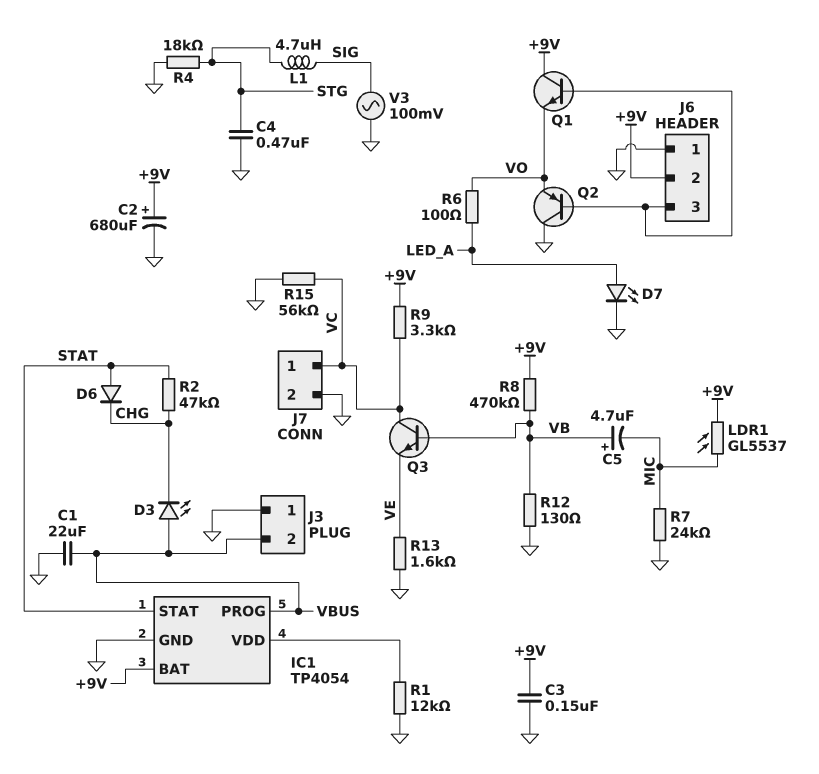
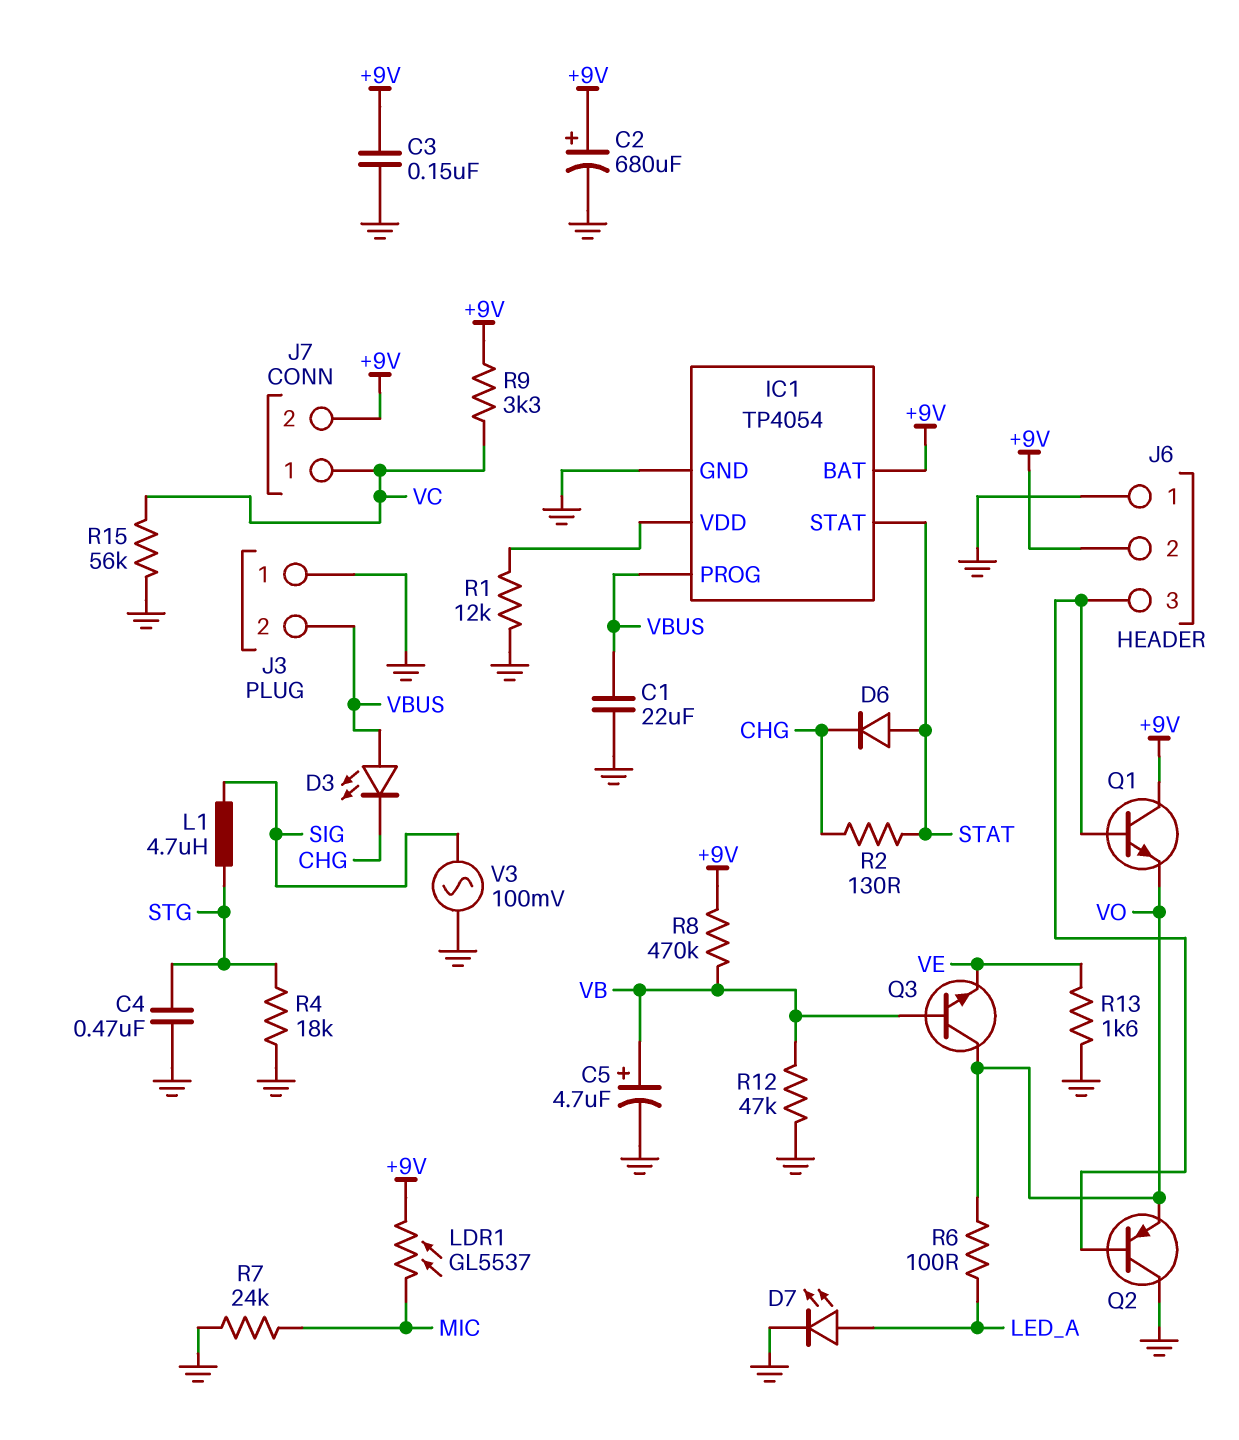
C5: 4.7uF (plus VB, minus MIC) -> 4.7uF (plus VB, minus GND)
J7 pin 2: GND -> +9V
Q3: NPN (B VB, C VC, E VE) -> NPN (B VB, C VO, E VE)
R2: 47k (CHG, STAT) -> 130 (CHG, STAT)
R12: 130 (GND, VB) -> 47k (GND, VB)

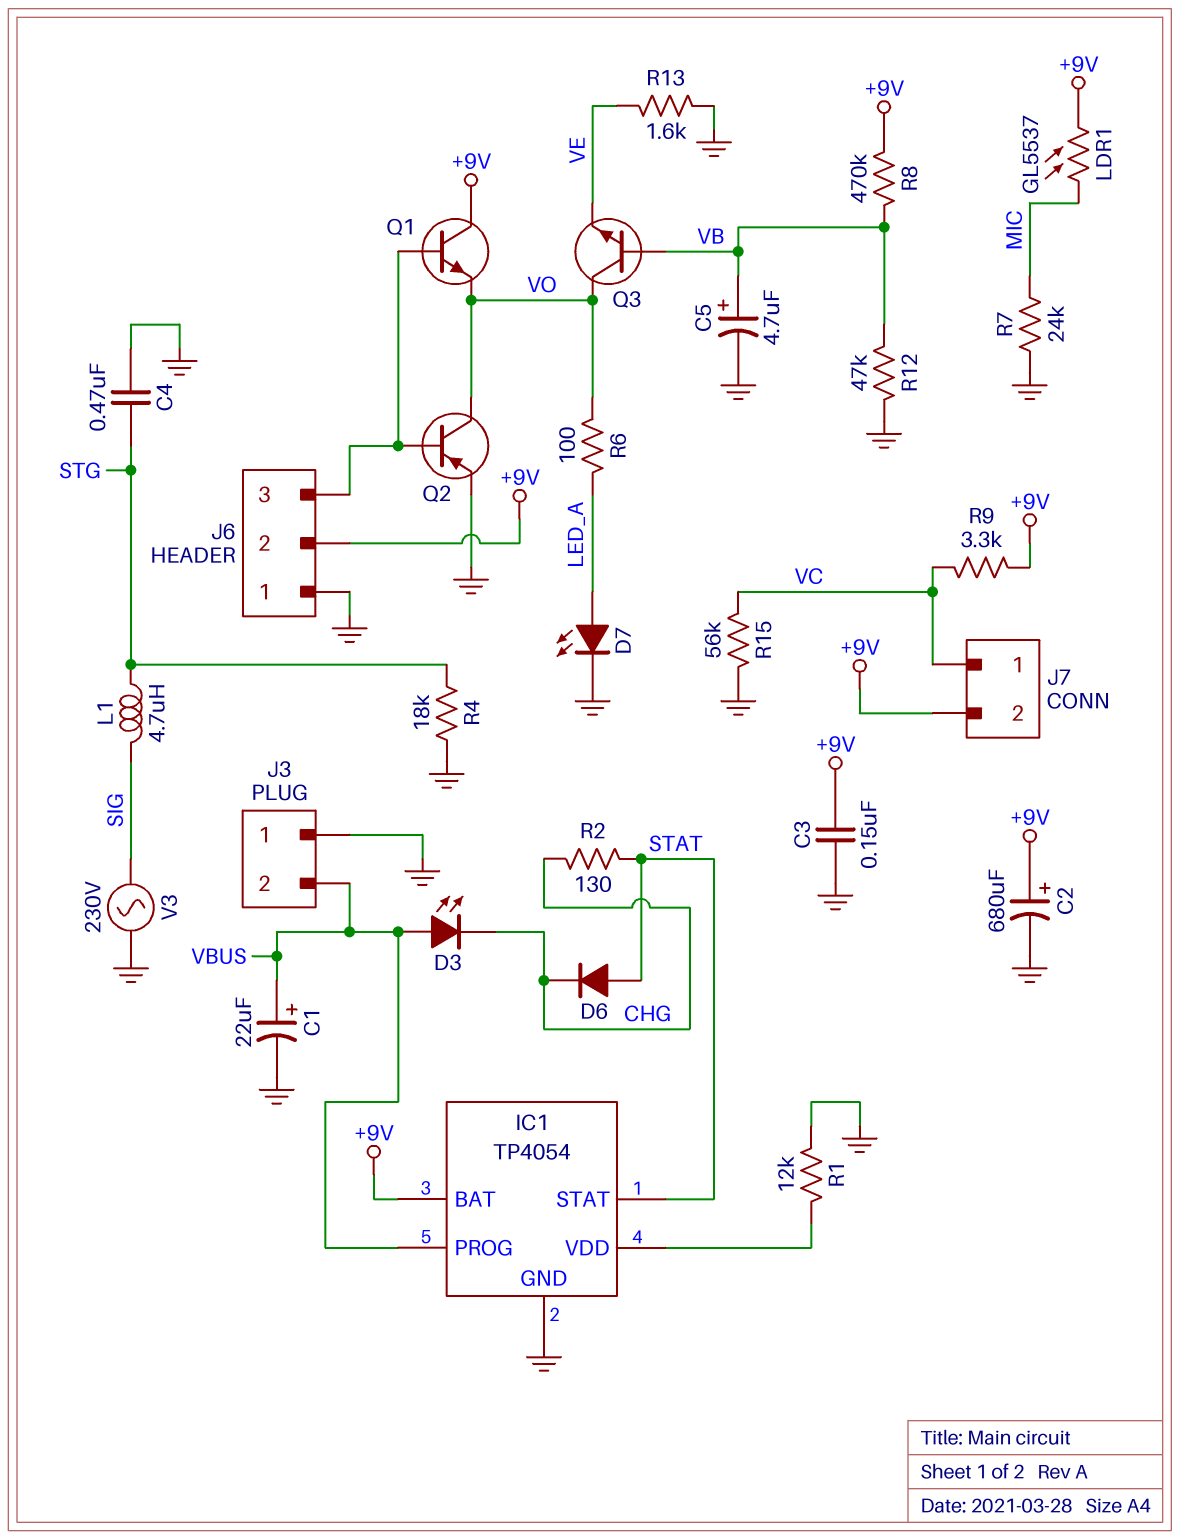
C1: 22uF (GND, VBUS) -> 22uF (plus VBUS, minus GND)
Q2: PNP (B J6/3, C GND, E VO) -> PNP (B J6/3, C VO, E GND)
V3: AC 100mV (GND, SIG) -> AC 230V (GND, SIG)

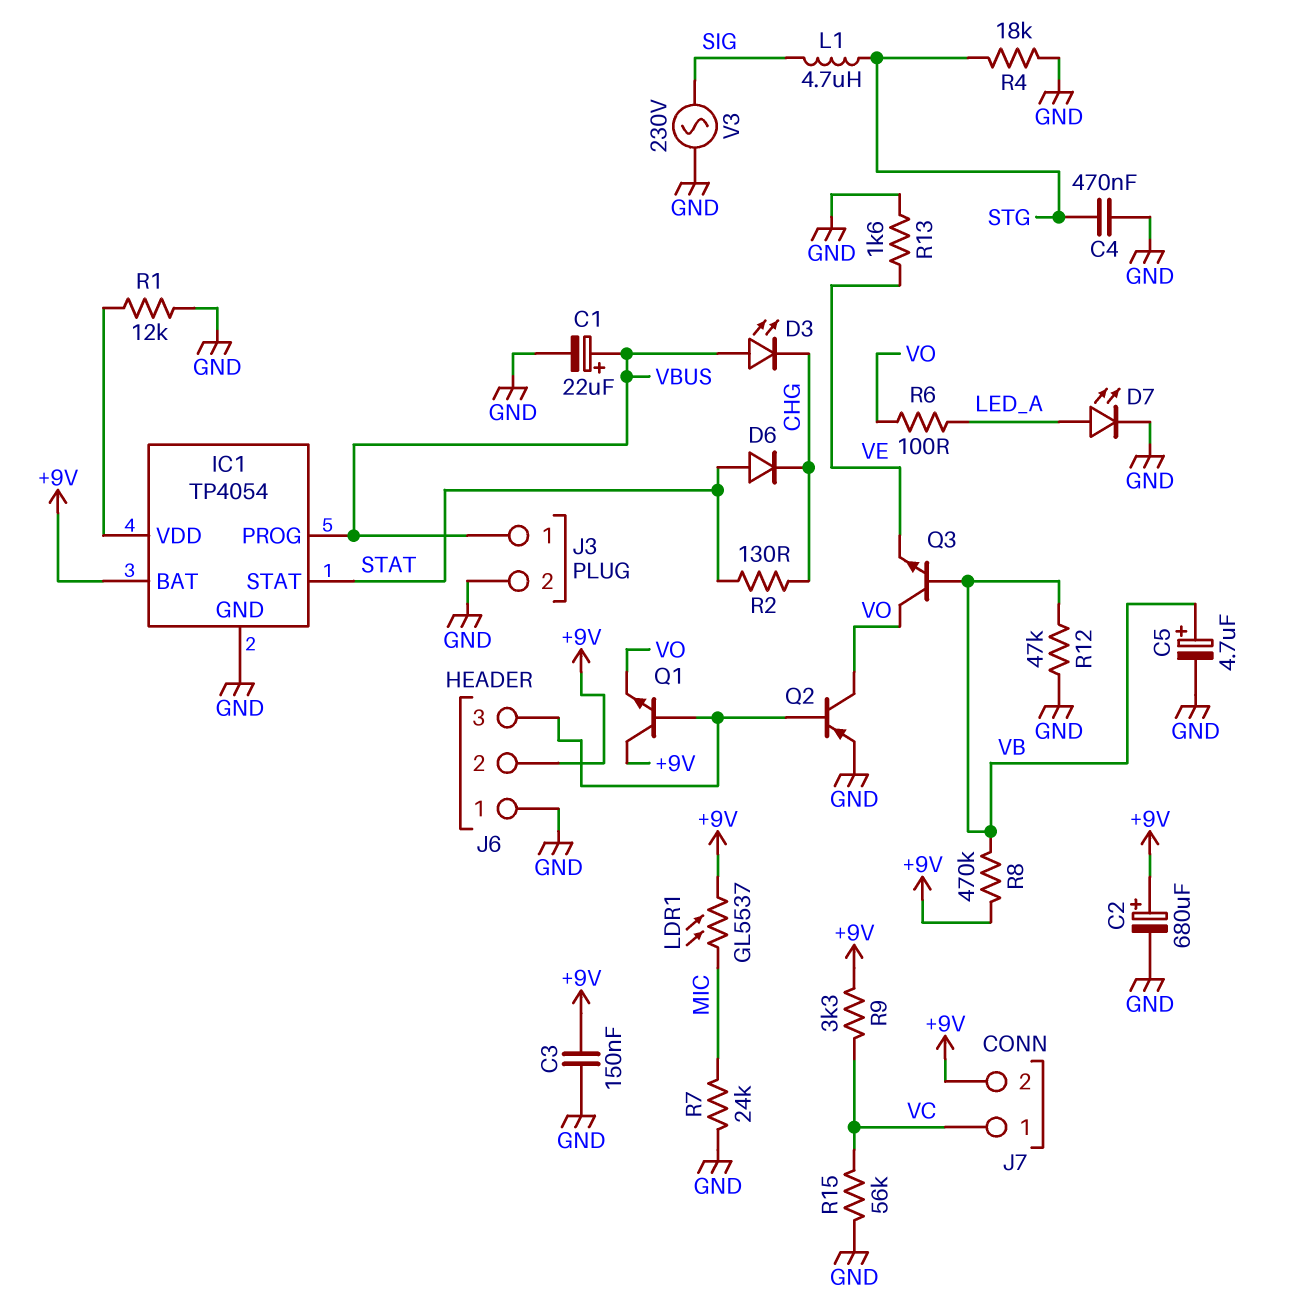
J3 pin 1: GND -> VBUS
J3 pin 2: VBUS -> GND

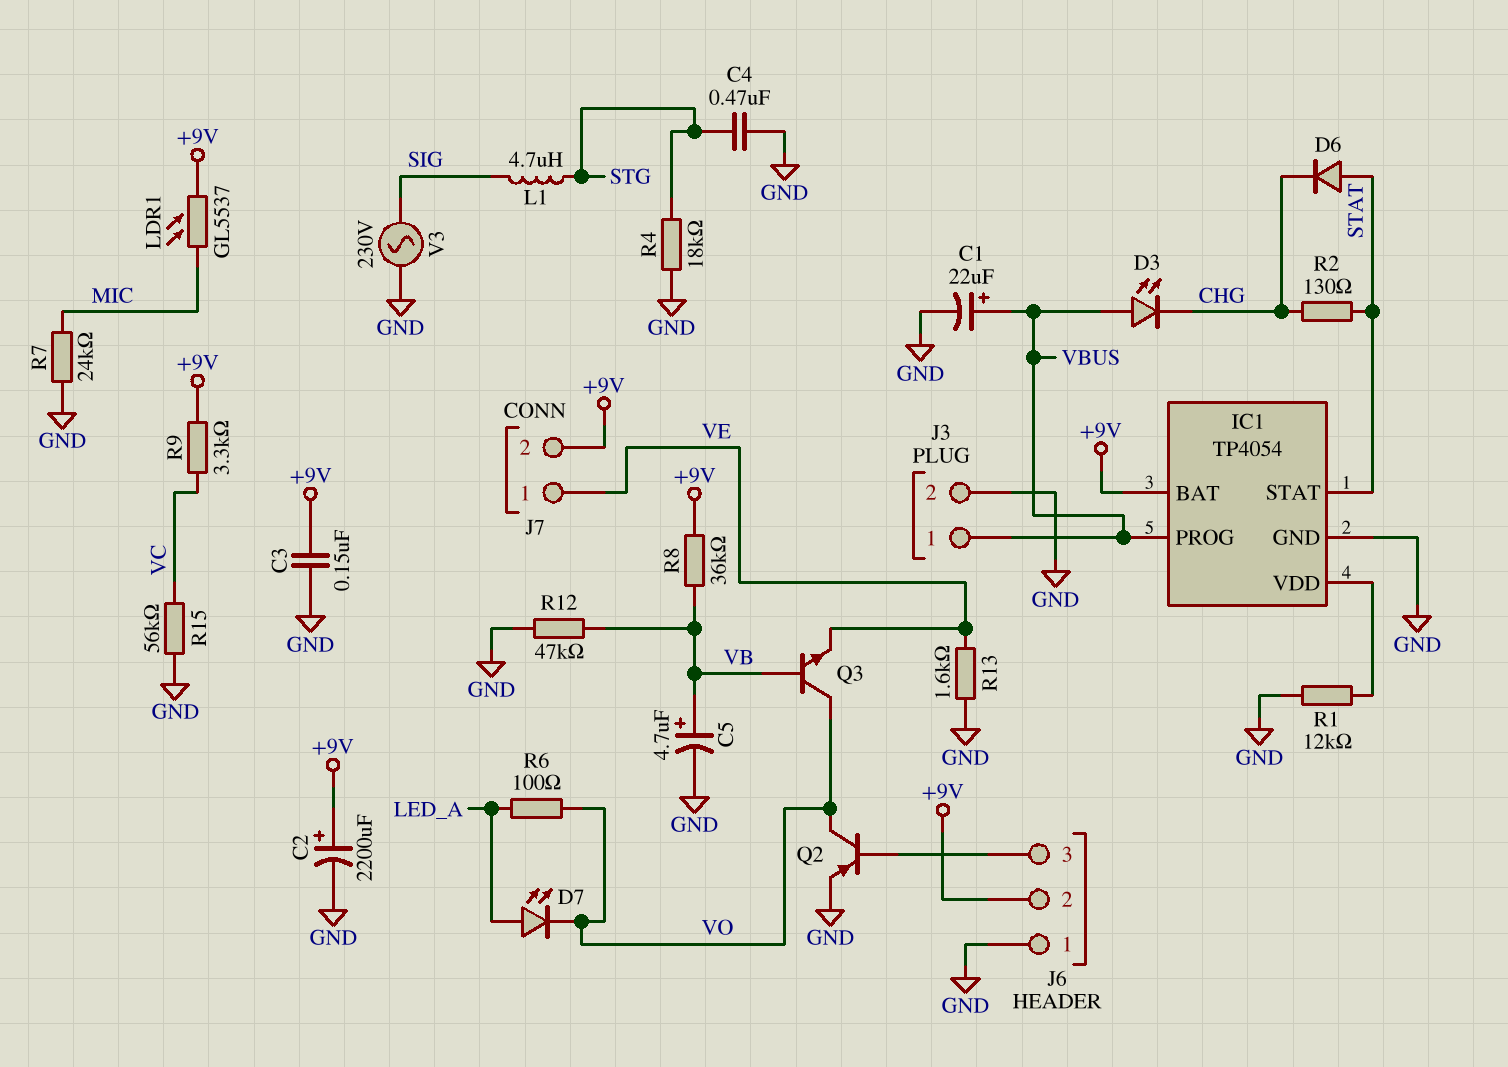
C2: 680uF (plus +9V, minus GND) -> 2200uF (plus +9V, minus GND)
D7: LED (A LED_A, K GND) -> LED (A LED_A, K VO)
J7 pin 1: VC -> VE
Q1: NPN (B J6/3, C +9V, E VO) -> none
R8: 470k (+9V, VB) -> 36k (+9V, VB)

